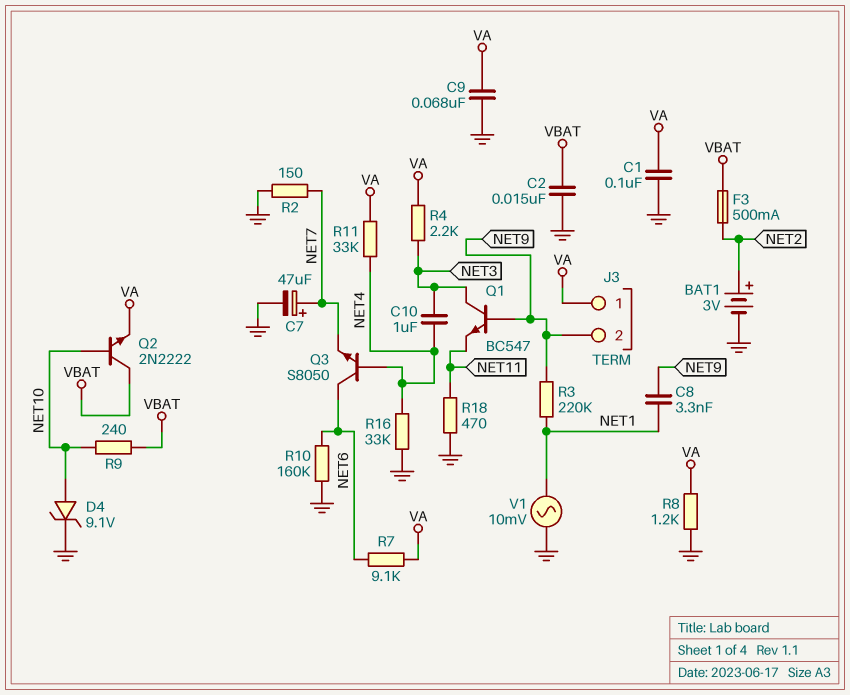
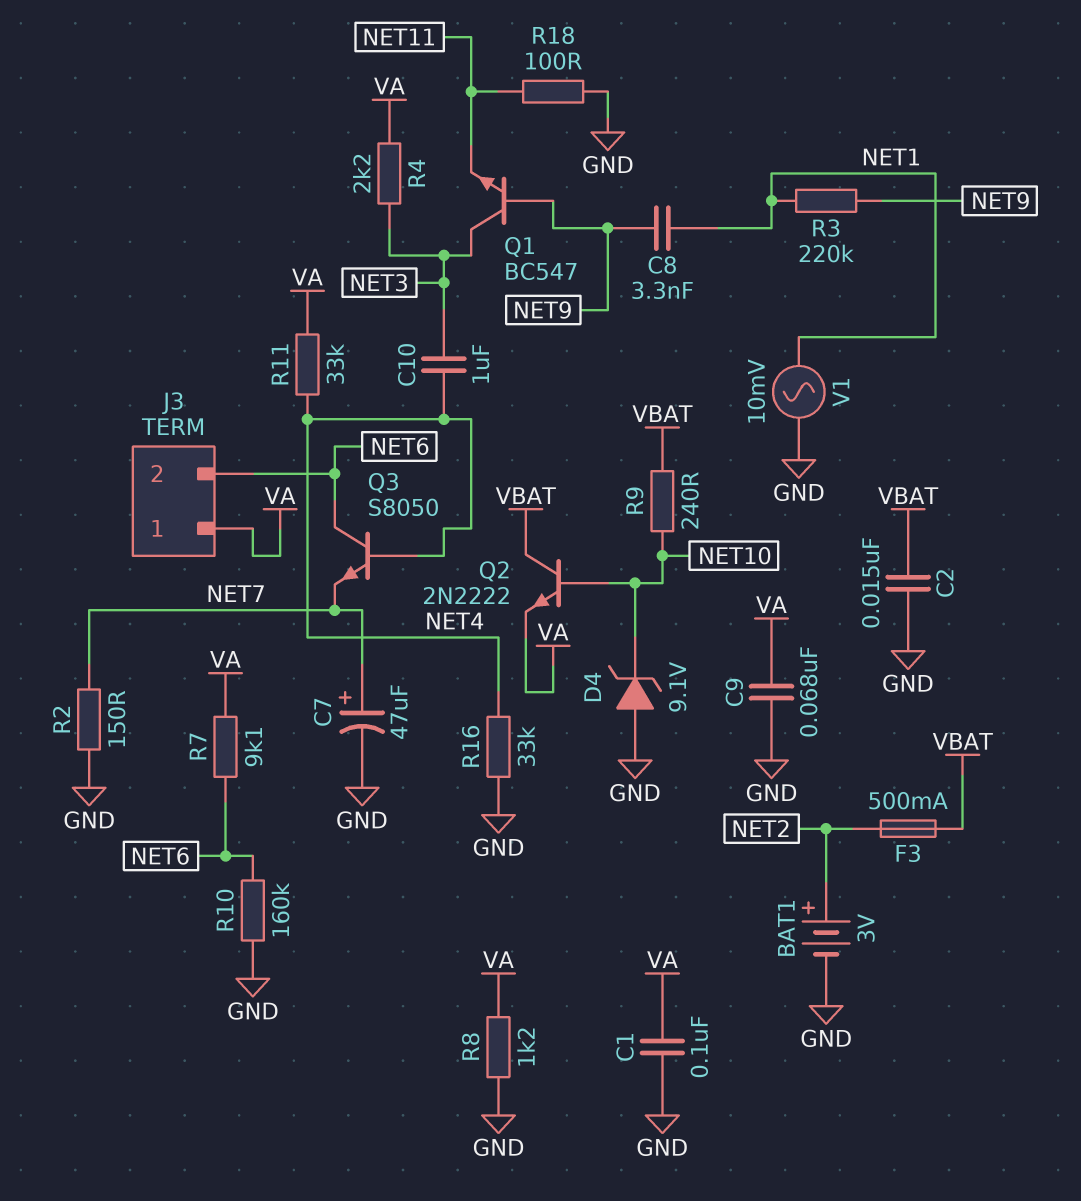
D4: zener 9.1V (A NET10, K GND) -> zener 9.1V (A GND, K NET10)
J3 pin 2: NET9 -> NET6
R18: 470 (GND, NET11) -> 100 (GND, NET11)

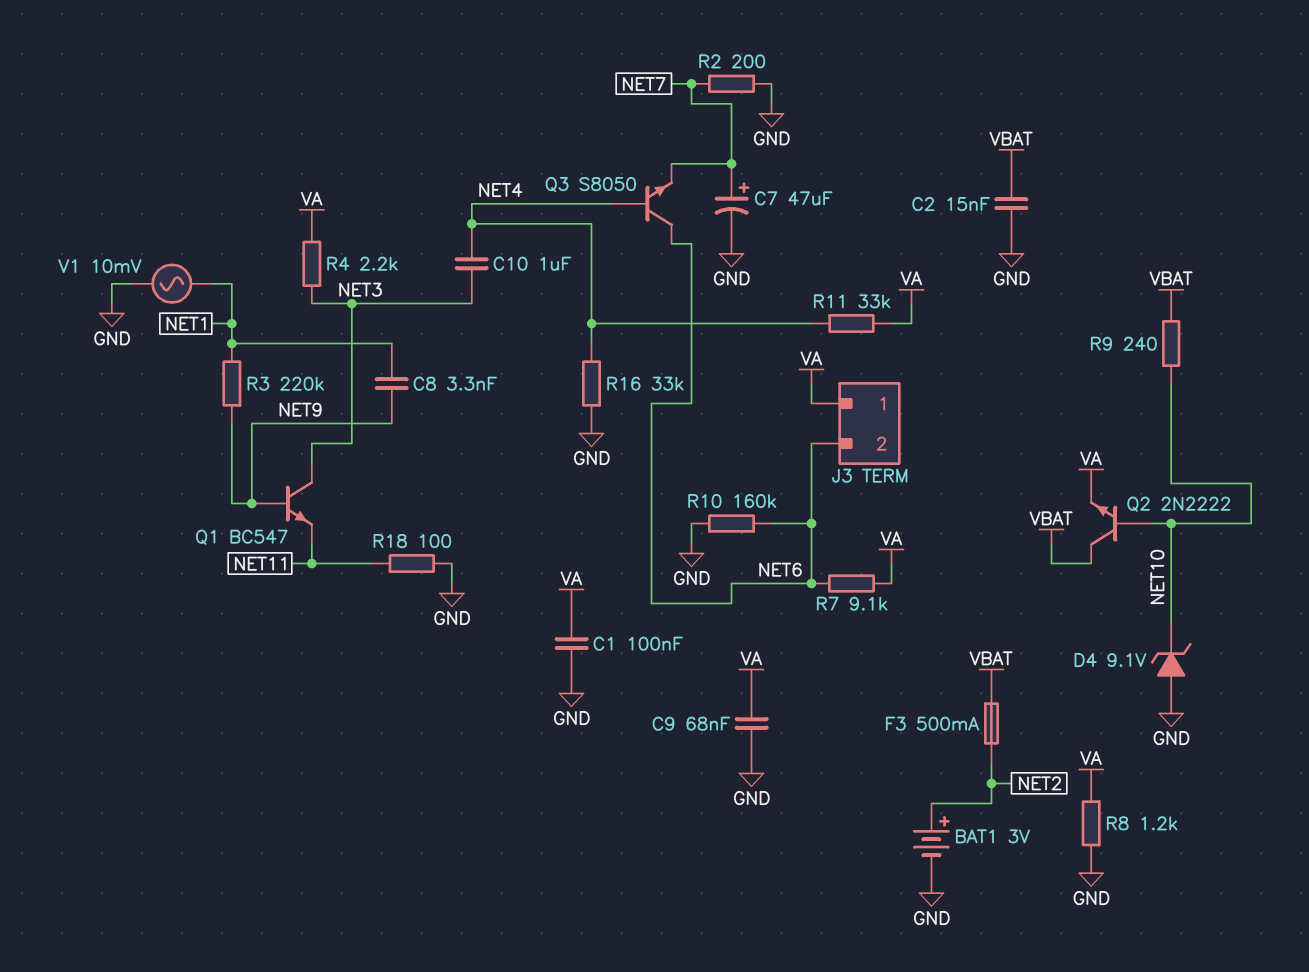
R2: 150 (GND, NET7) -> 200 (GND, NET7)

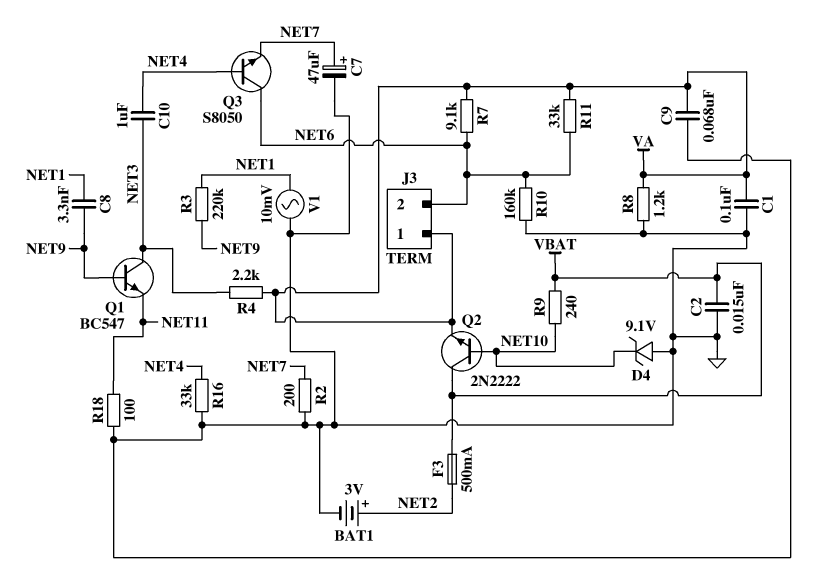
R11: 33k (NET4, VA) -> 33k (NET6, VA)

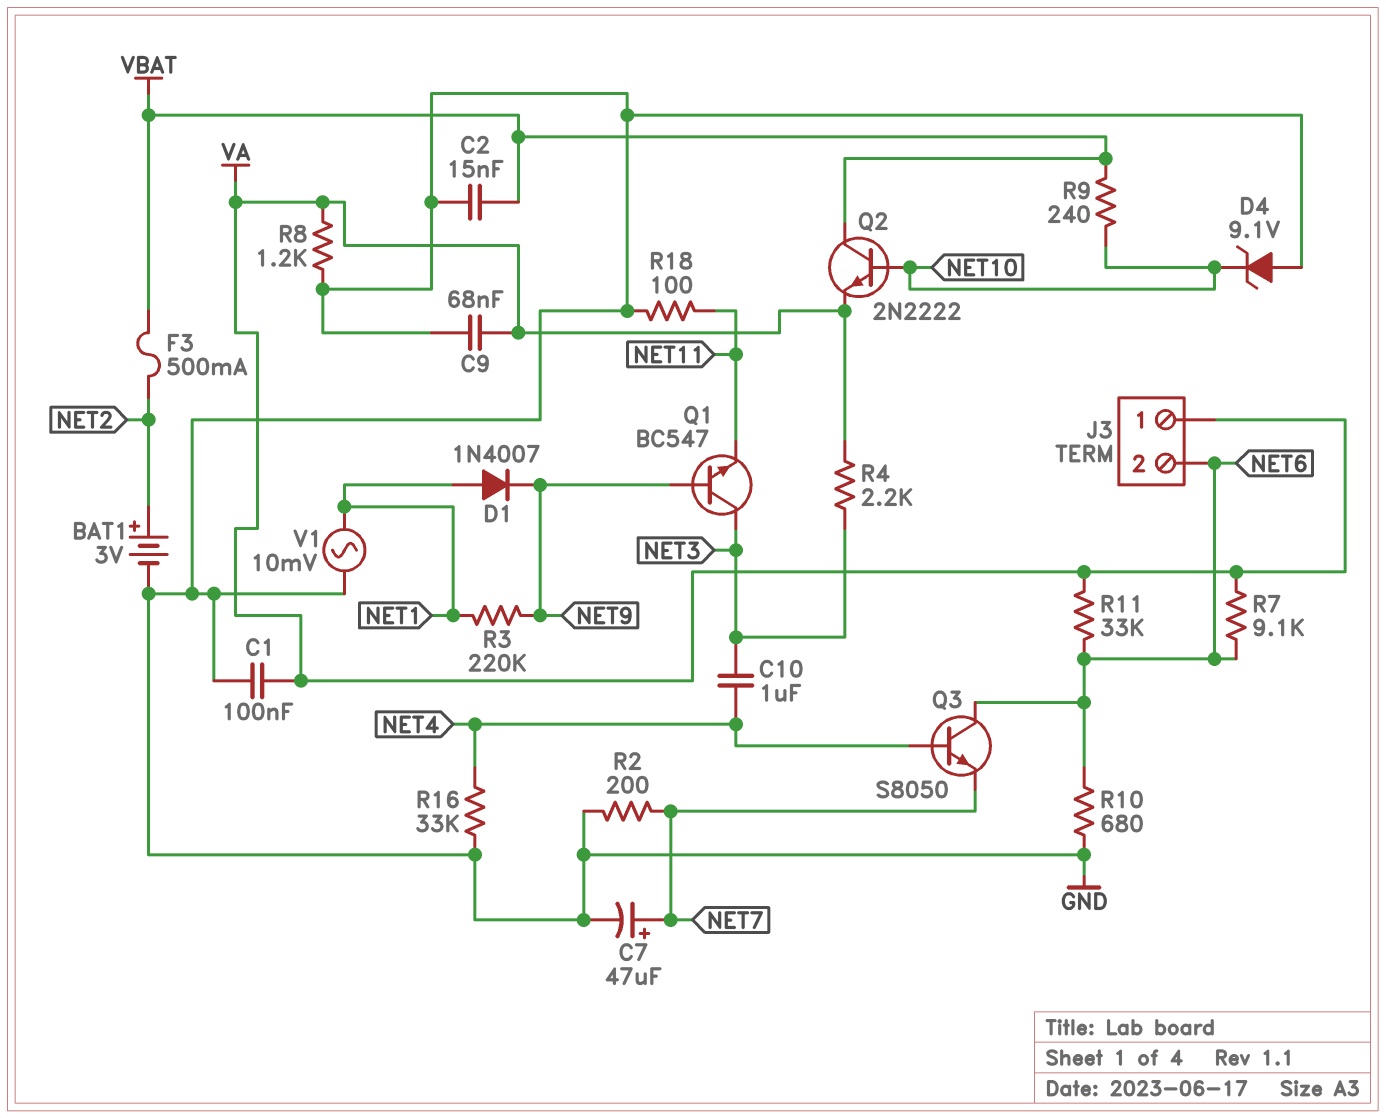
C8: 3.3nF (NET1, NET9) -> none
D1: none -> diode 1N4007 (A NET1, K NET9)
R10: 160k (GND, NET6) -> 680 (GND, NET6)

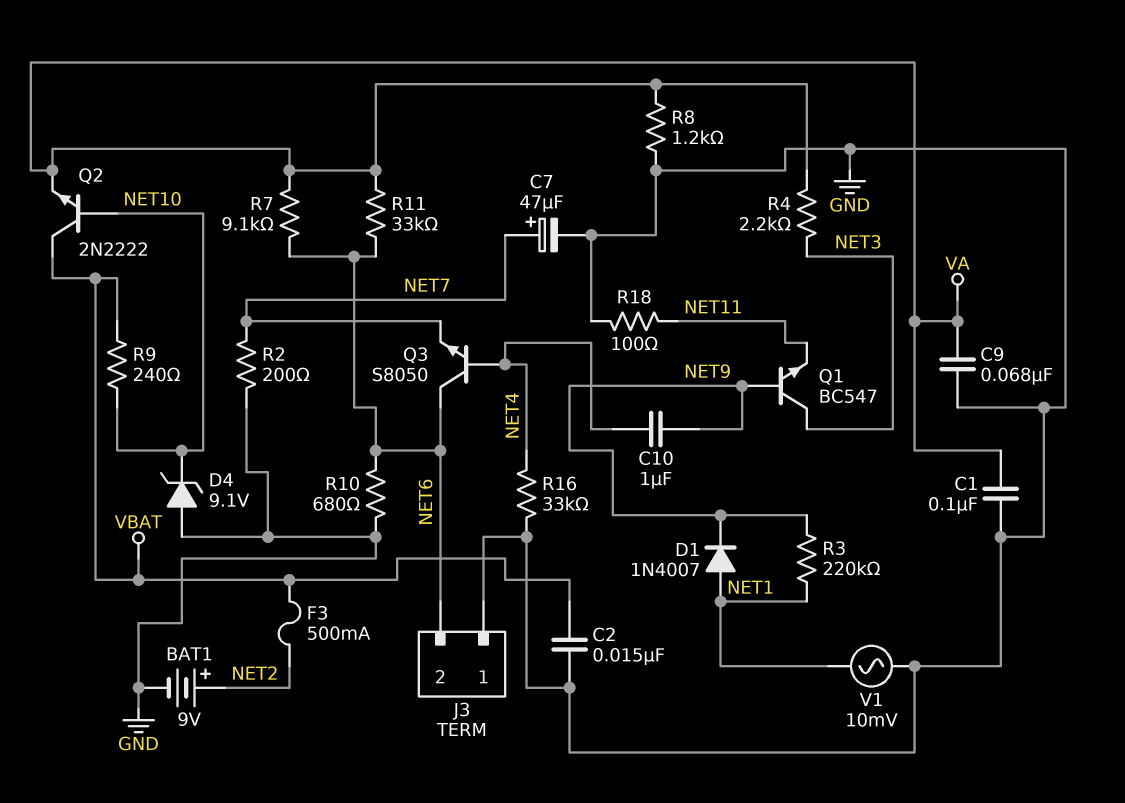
BAT1: 3V (plus NET2, minus GND) -> 9V (plus NET2, minus GND)
C10: 1uF (NET3, NET4) -> 1uF (NET4, NET9)
J3 pin 1: VA -> GND

